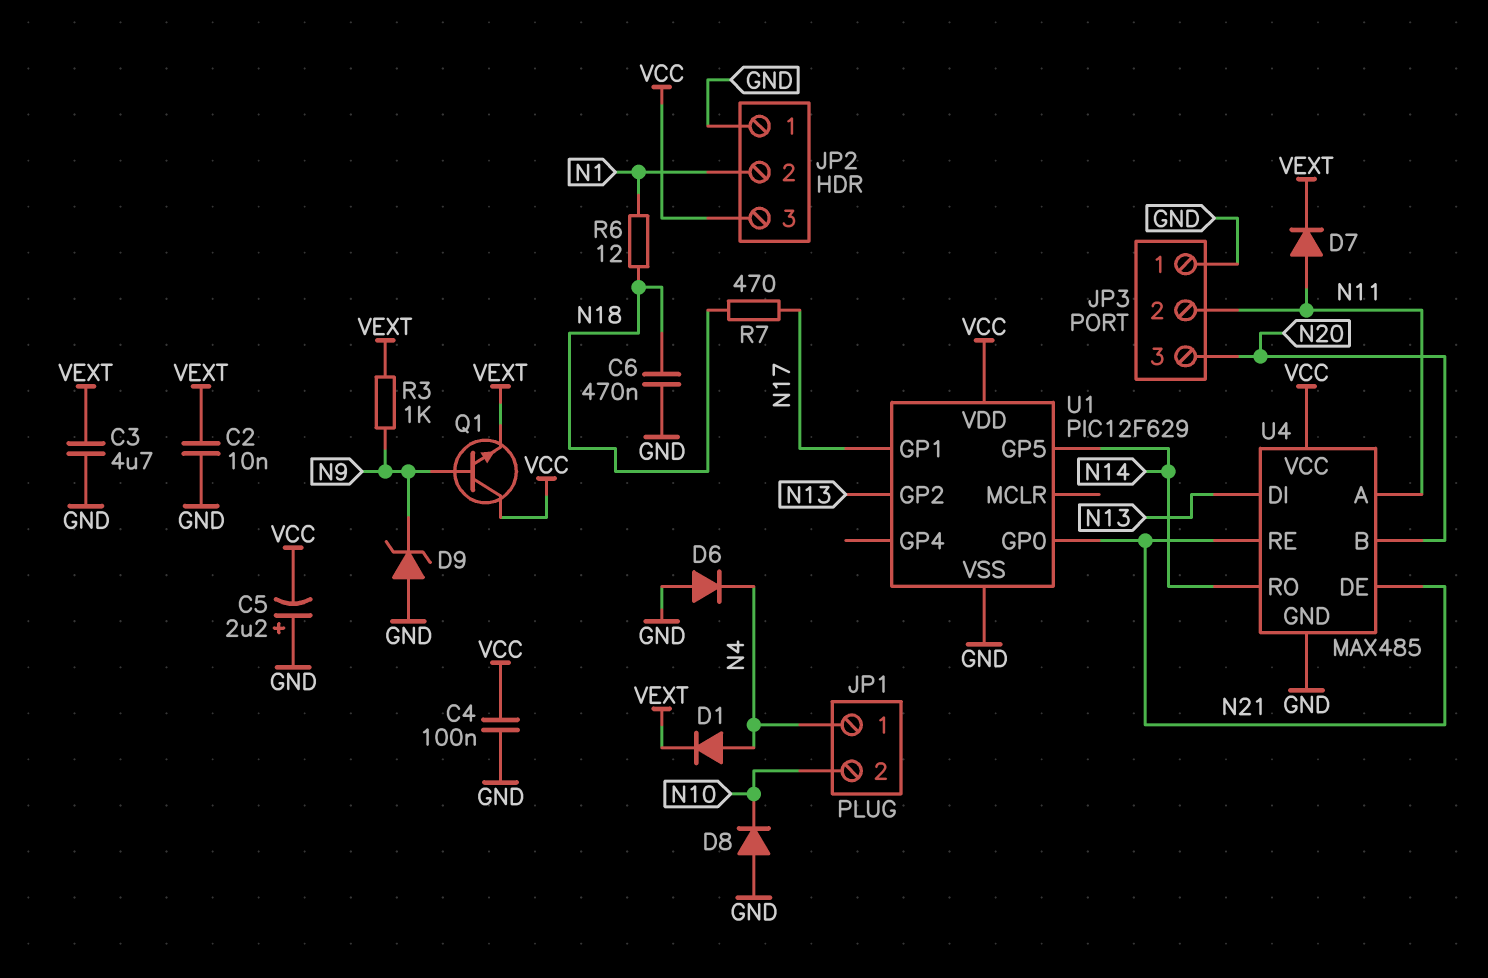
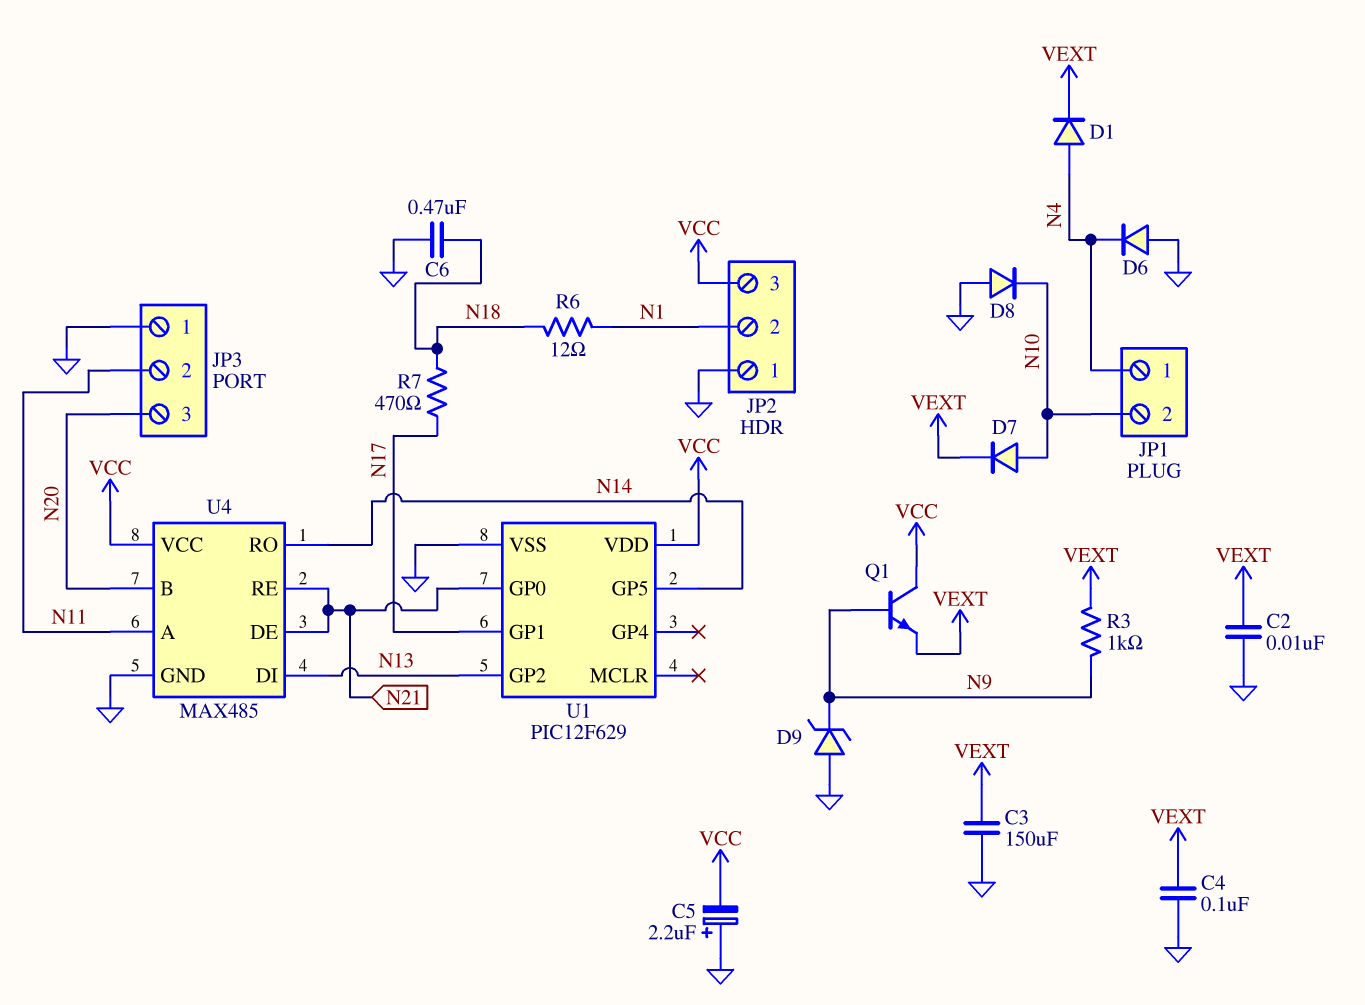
C3: 4.7uF (GND, VEXT) -> 150uF (GND, VEXT)
C4: 100nF (GND, VCC) -> 100nF (GND, VEXT)
D7: diode (A N11, K VEXT) -> diode (A N10, K VEXT)

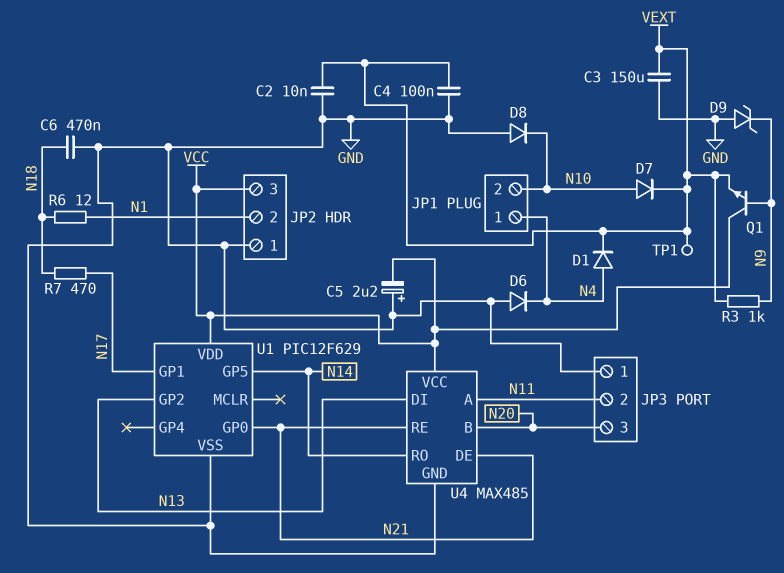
TP1: none -> test point (VEXT)

